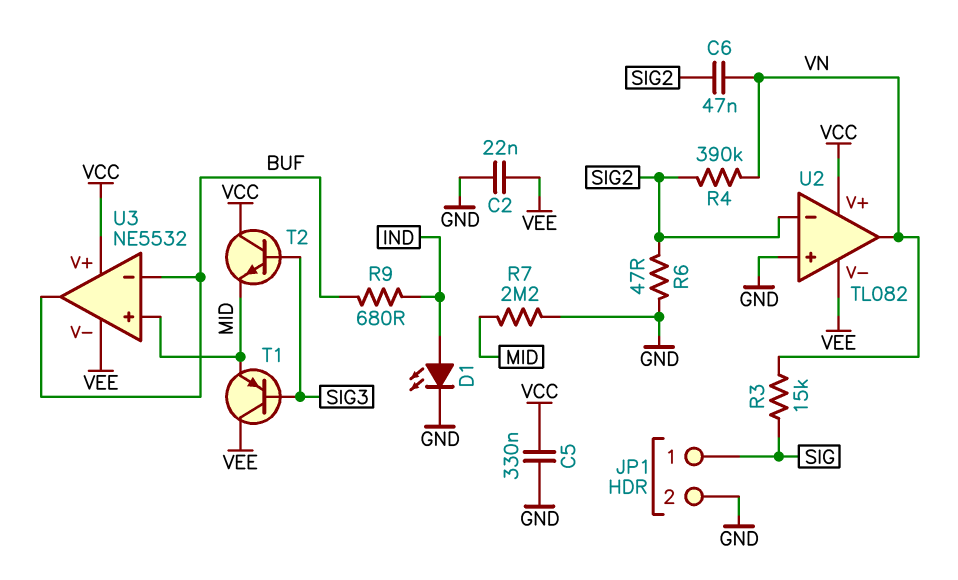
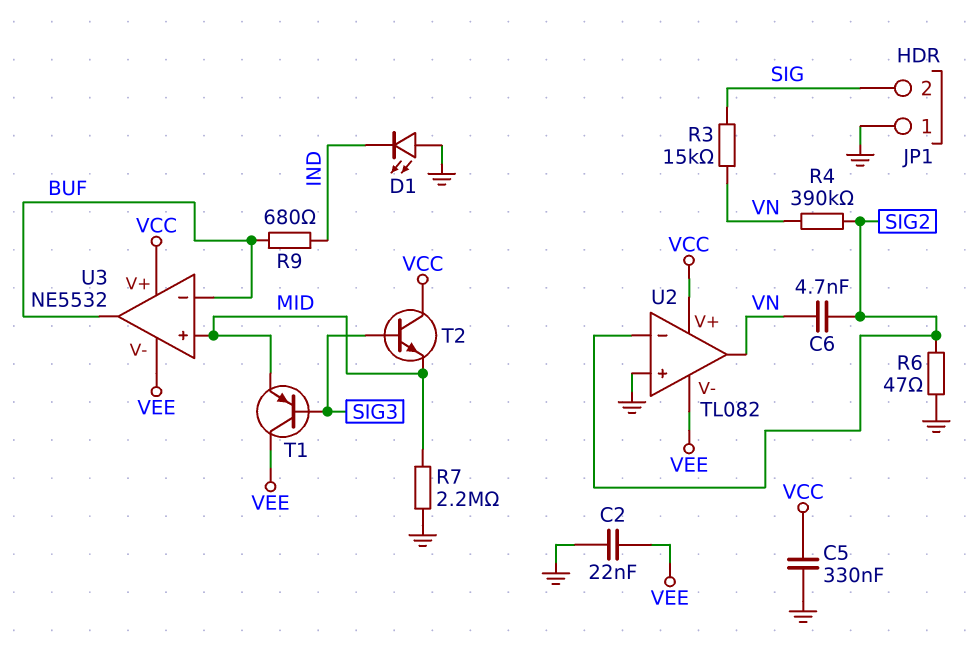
C6: 47nF (SIG2, VN) -> 4.7nF (SIG2, VN)
D1: LED (A IND, K GND) -> LED (A GND, K IND)
JP1 pin 1: SIG -> GND
JP1 pin 2: GND -> SIG

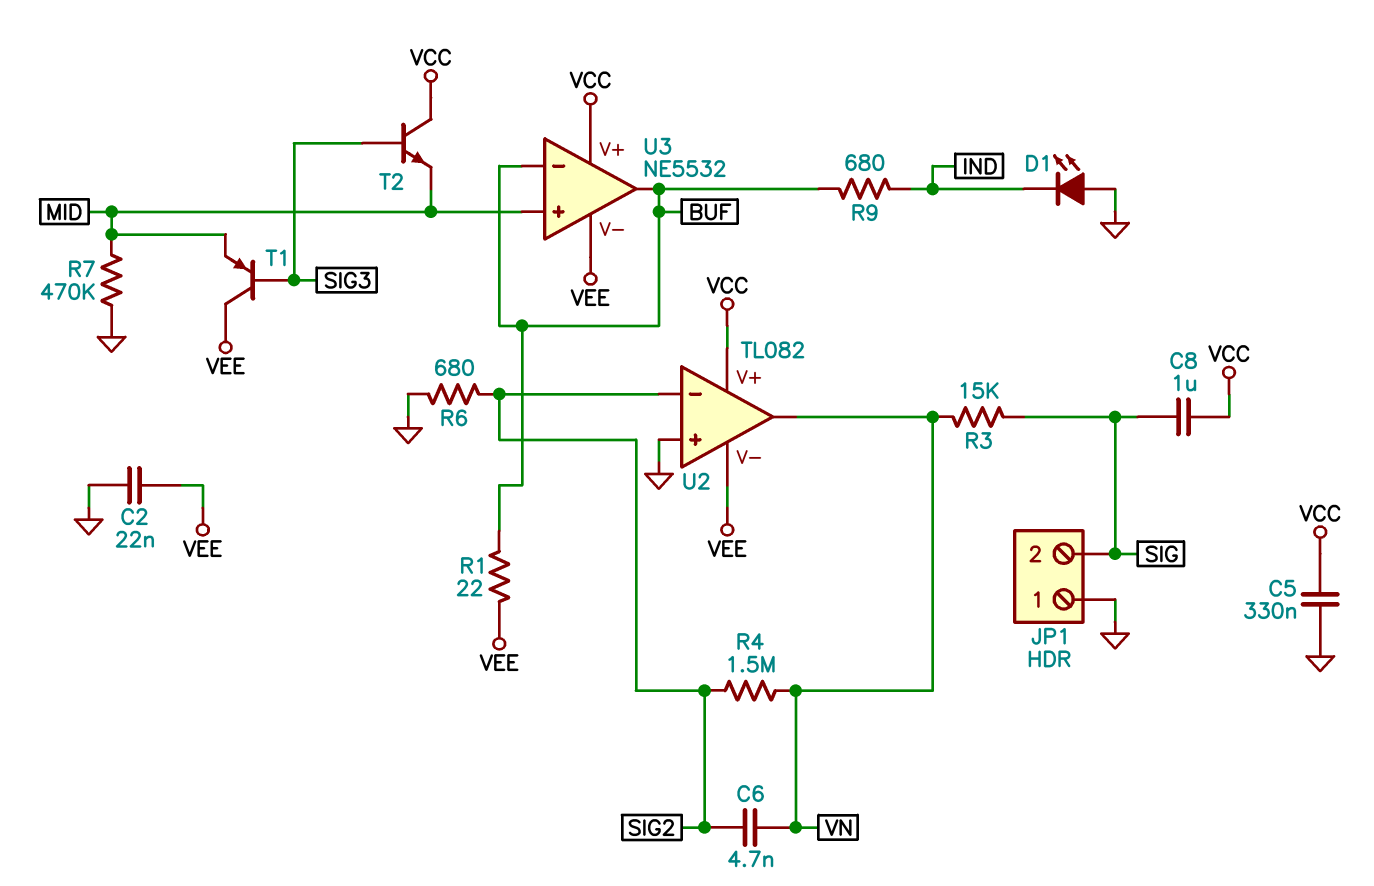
C8: none -> 1uF (SIG, VCC)
R1: none -> 22 (BUF, VEE)
R4: 390k (SIG2, VN) -> 1.5M (SIG2, VN)
R6: 47 (GND, SIG2) -> 680 (GND, SIG2)
R7: 2.2M (GND, MID) -> 470k (GND, MID)

